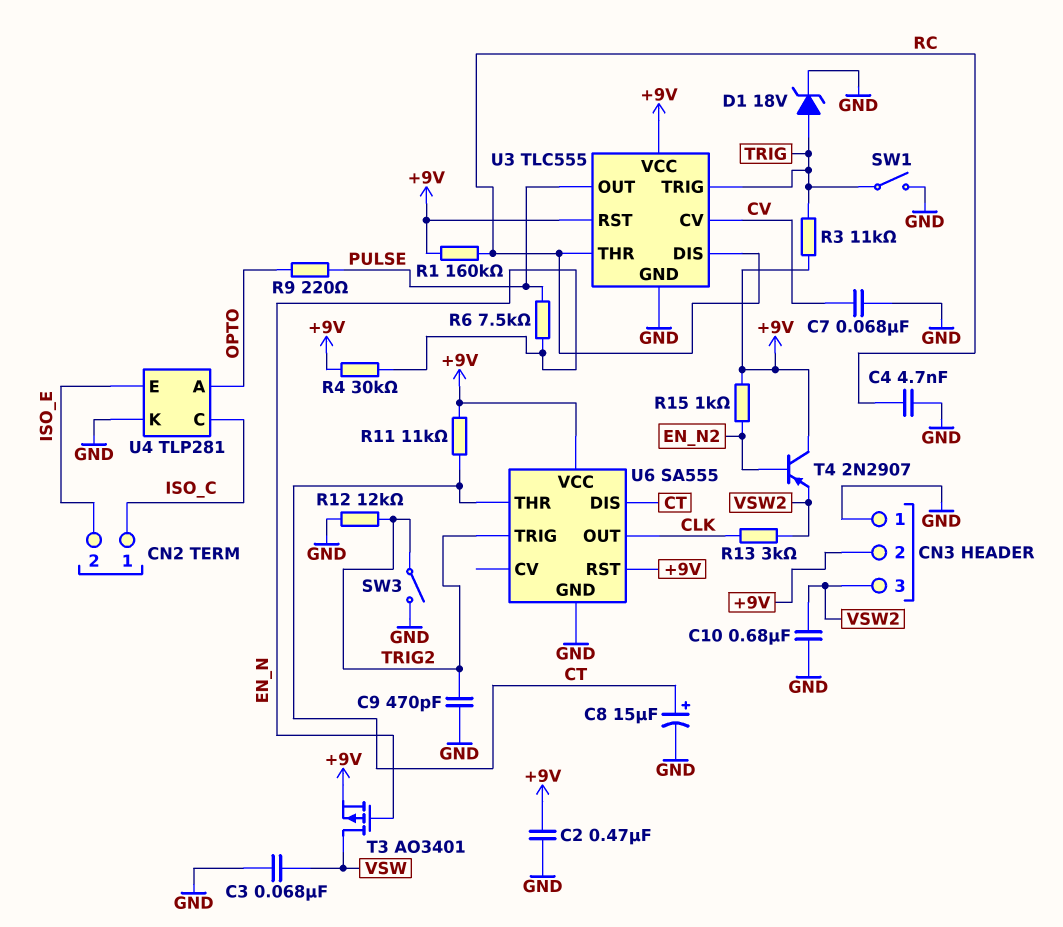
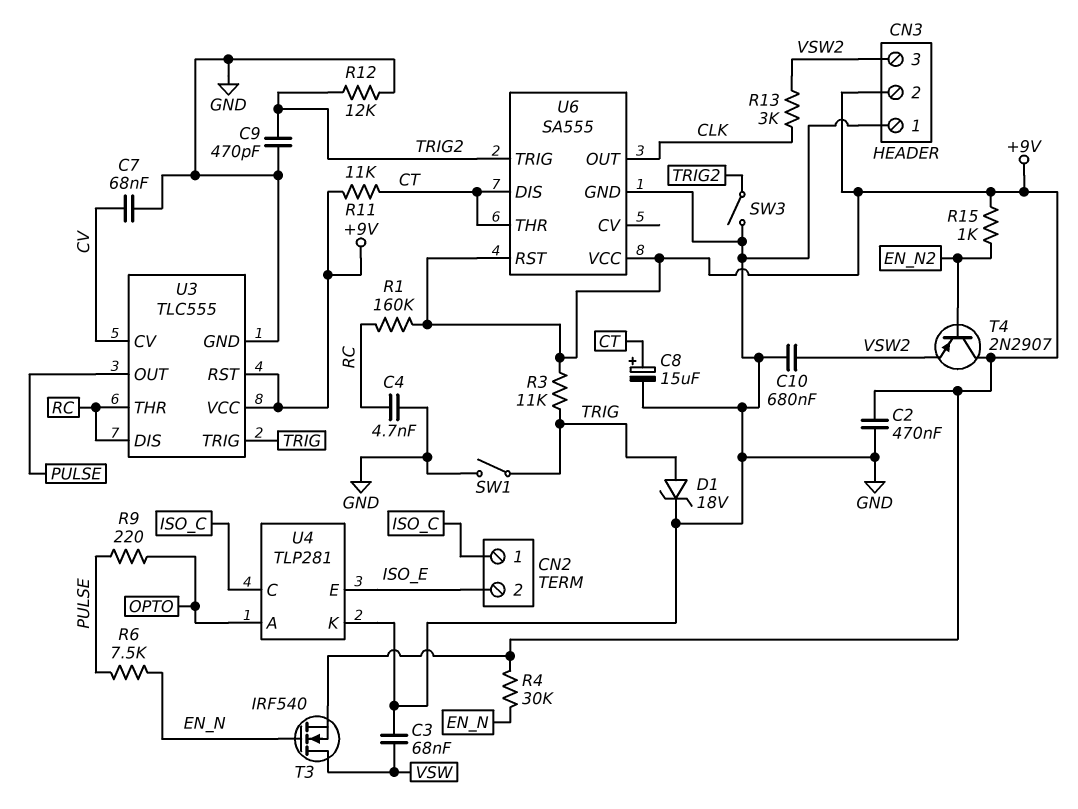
T3: PMOS AO3401 (G EN_N, D VSW, S +9V) -> NMOS IRF540 (G EN_N, D VSW, S +9V)

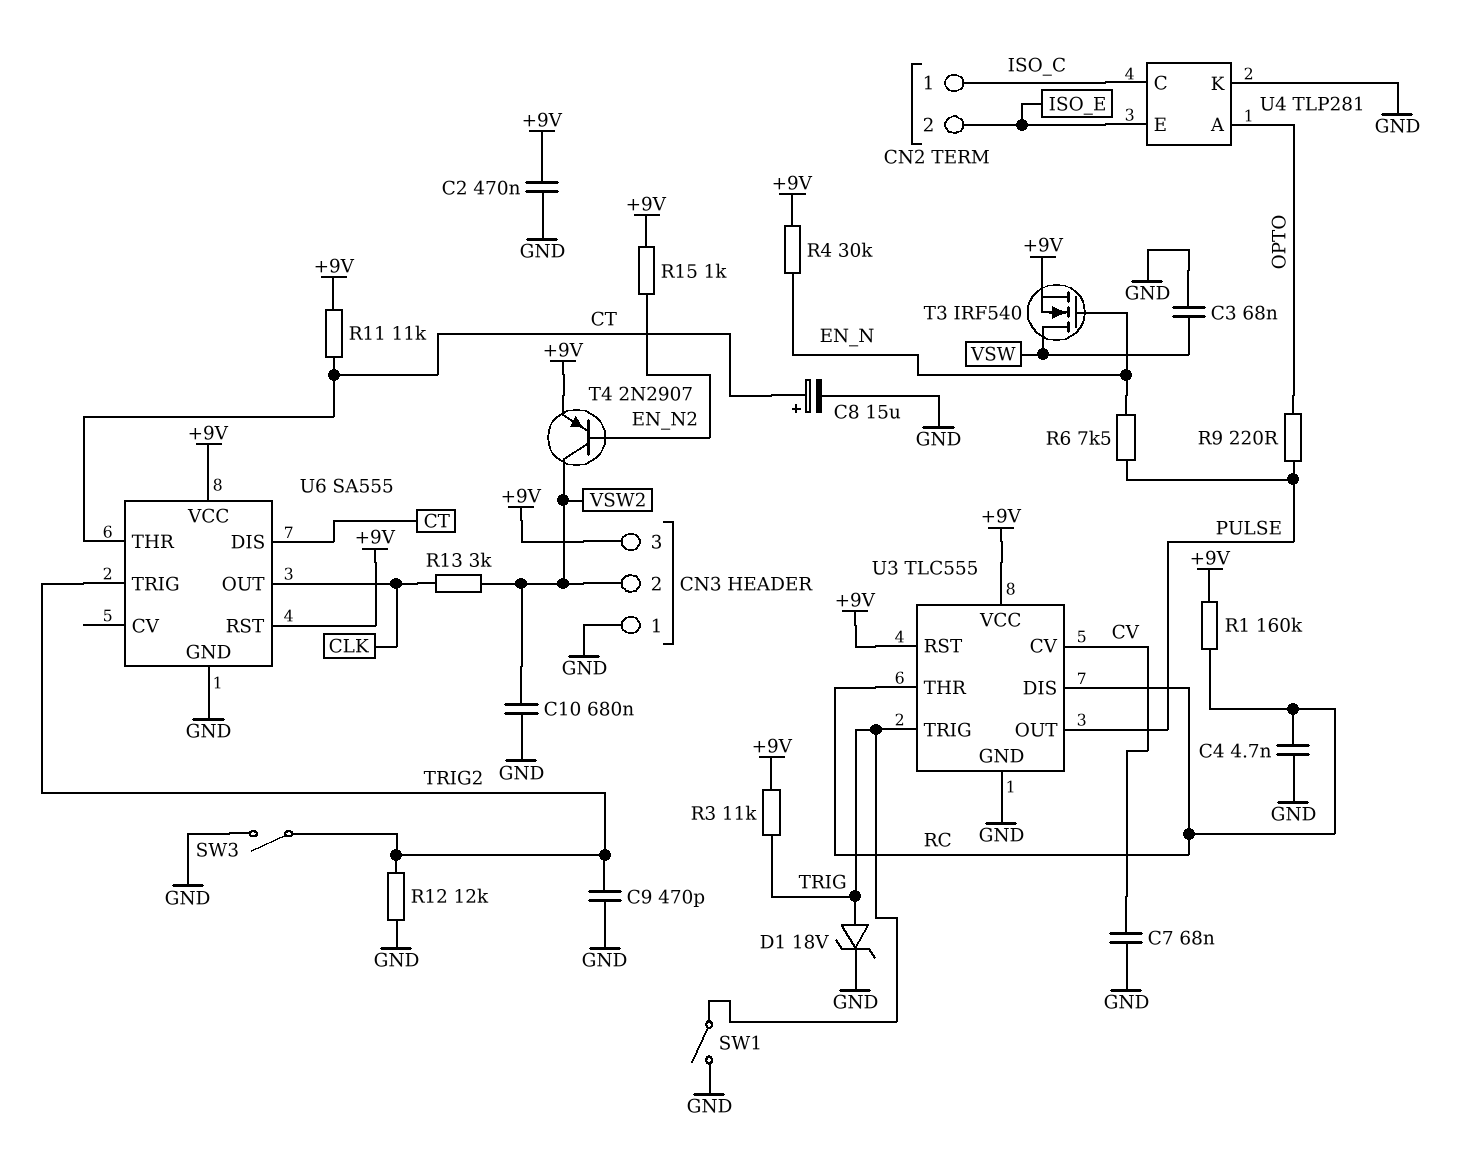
CN3 pin 2: +9V -> VSW2
CN3 pin 3: VSW2 -> +9V
T4: PNP 2N2907 (B EN_N2, C +9V, E VSW2) -> PNP 2N2907 (B EN_N2, C VSW2, E +9V)

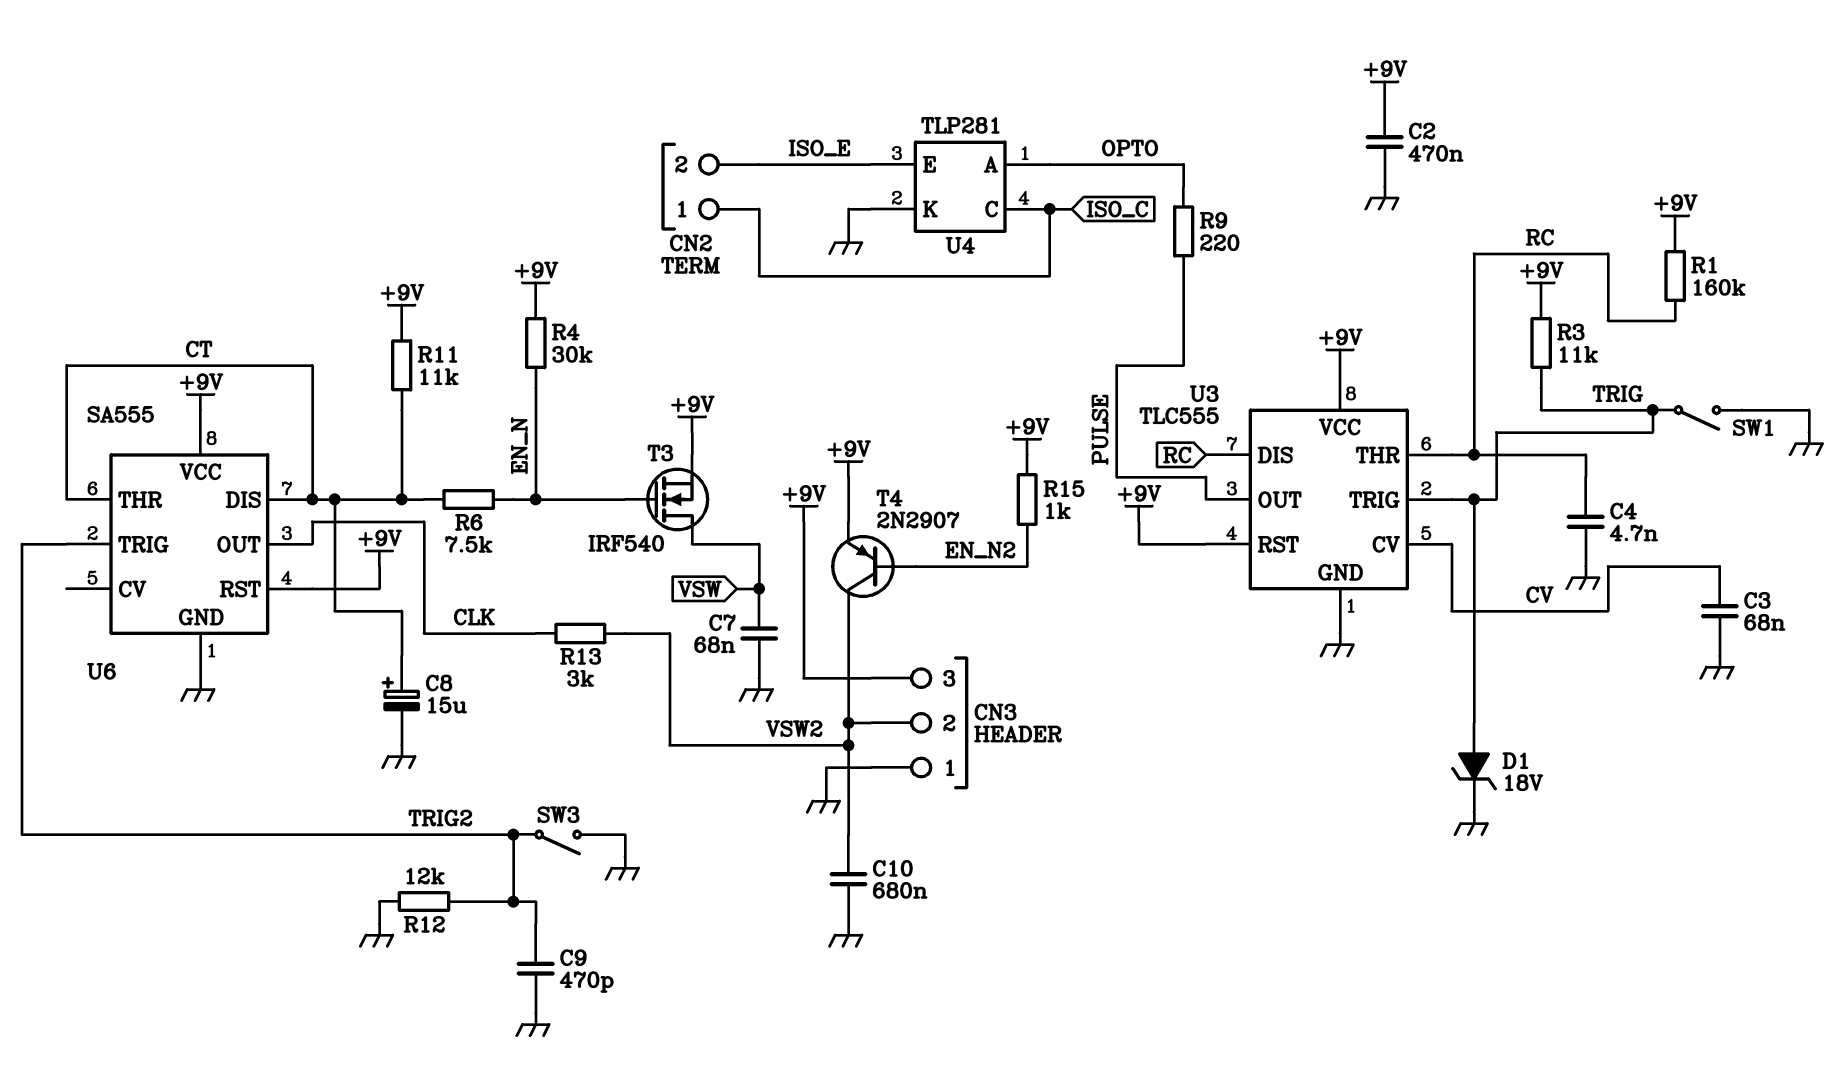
C3: 68nF (GND, VSW) -> 68nF (CV, GND)
C7: 68nF (CV, GND) -> 68nF (GND, VSW)
R6: 7.5k (EN_N, PULSE) -> 7.5k (CT, EN_N)

